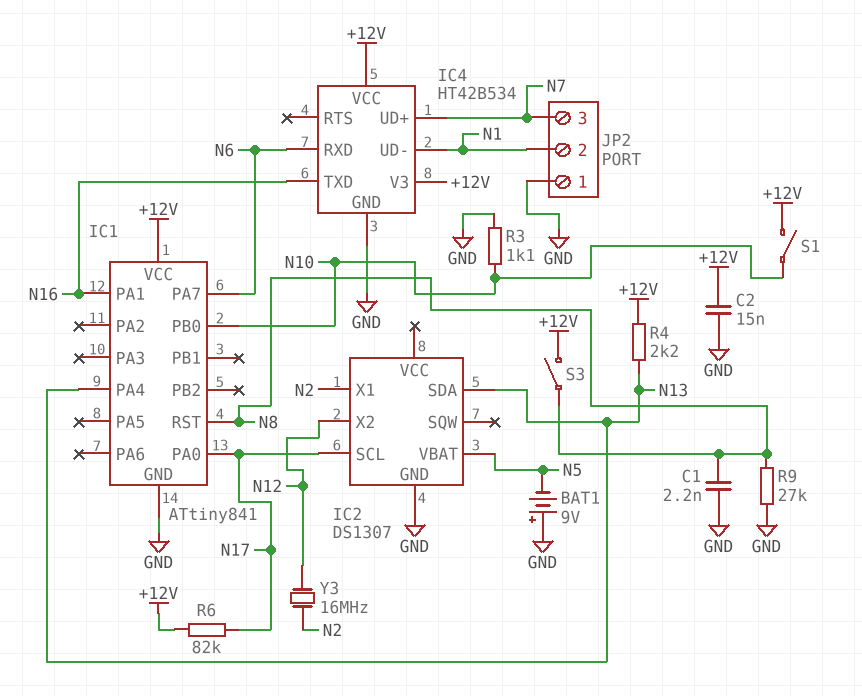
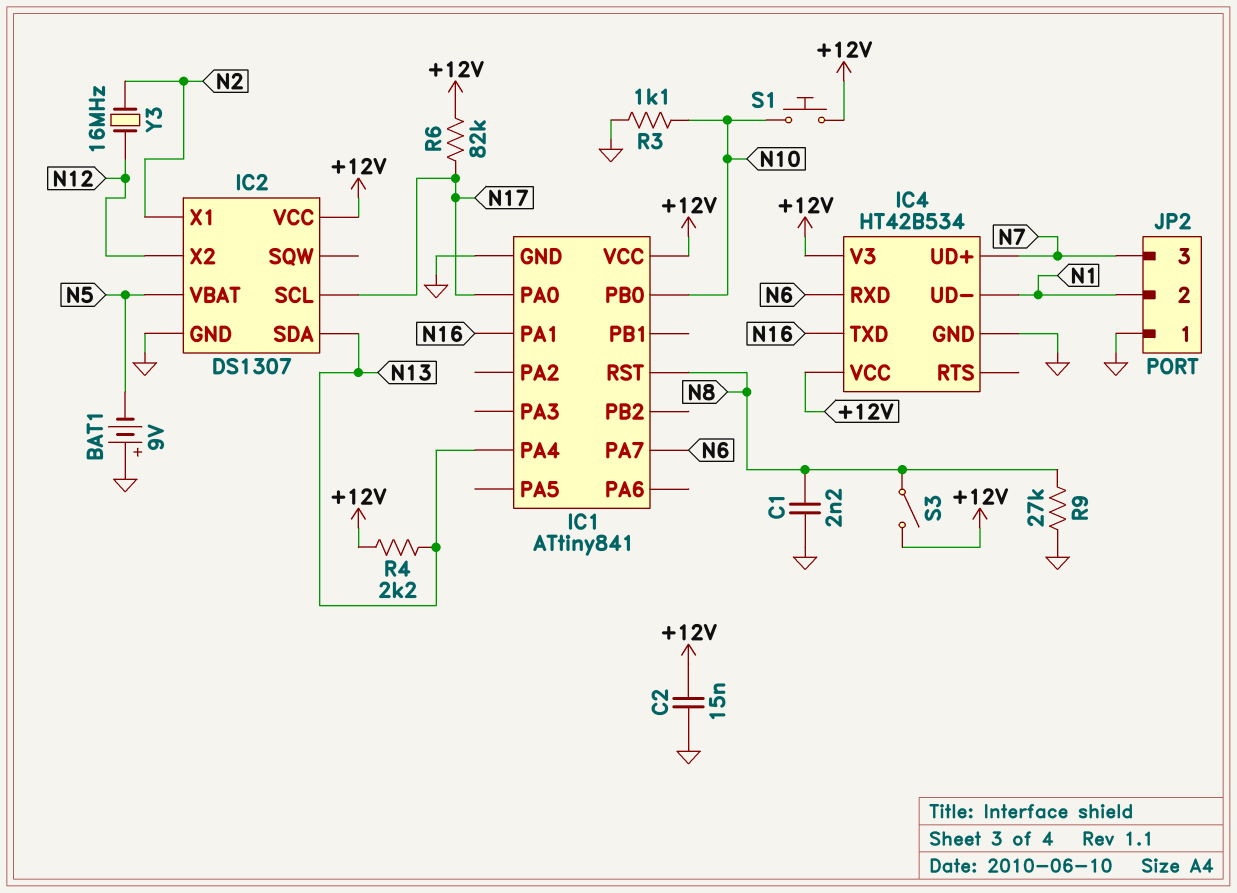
IC2 pin VCC: none -> +12V
S1: switch (+12V, N10) -> button (+12V, N10)

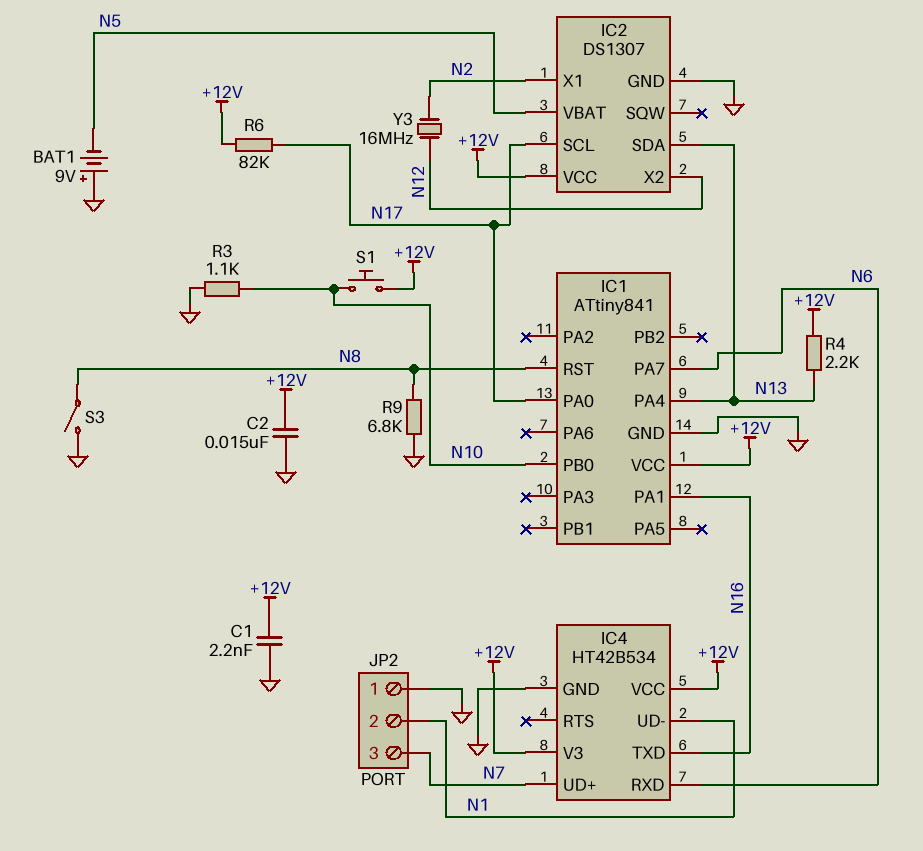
C1: 2.2nF (GND, N8) -> 2.2nF (+12V, GND)
R9: 27k (GND, N8) -> 6.8k (GND, N8)
S3: switch (+12V, N8) -> switch (GND, N8)

